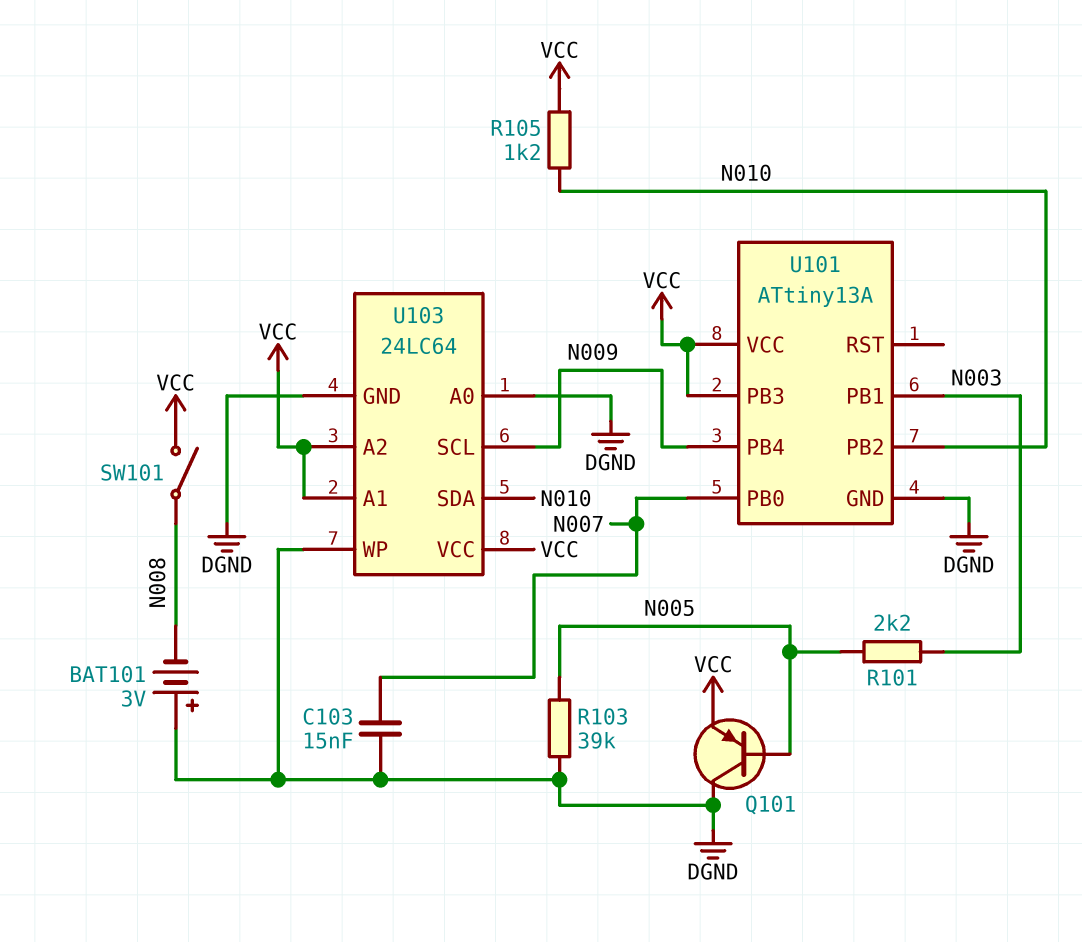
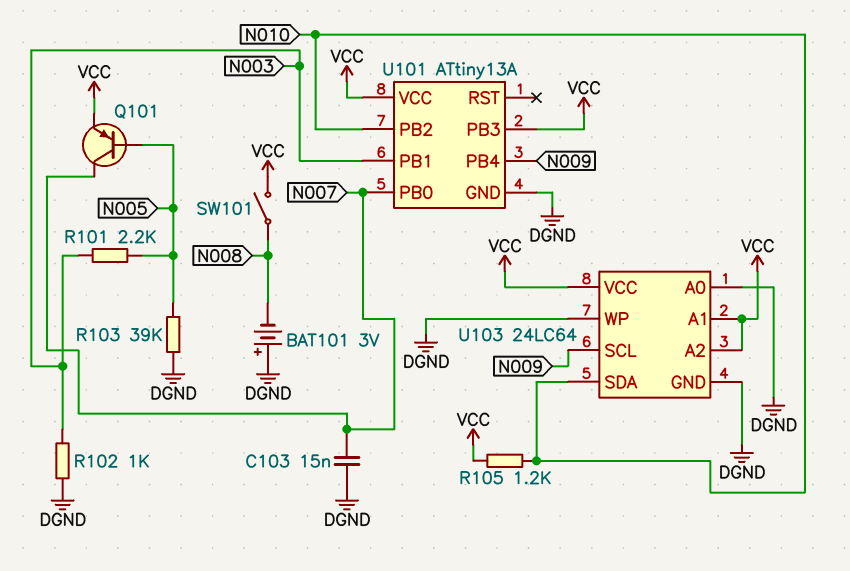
Q101: PNP (B N005, C DGND, E VCC) -> PNP (B N005, C N007, E VCC)
R102: none -> 1k (DGND, N003)

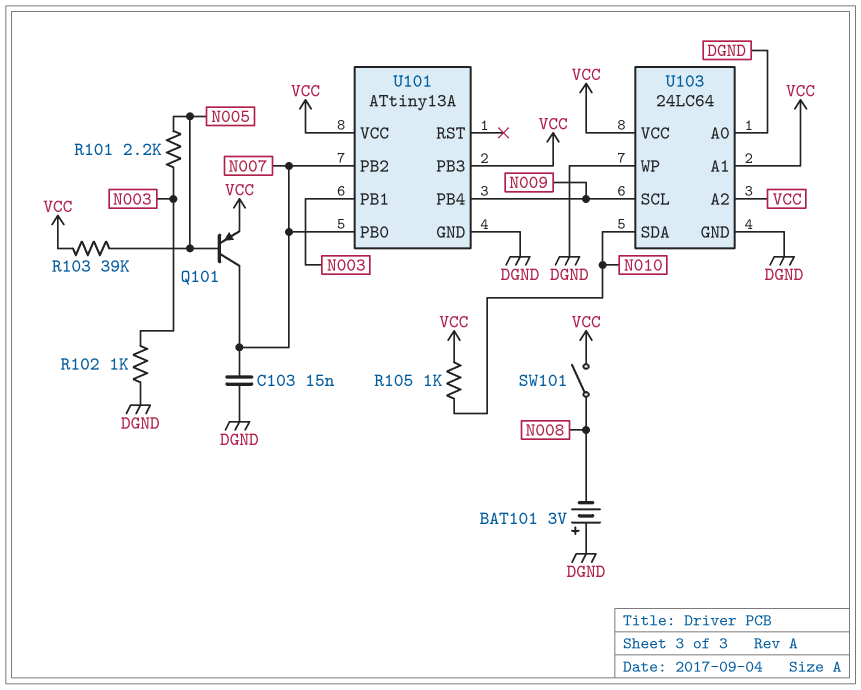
R103: 39k (DGND, N005) -> 39k (N005, VCC)
R105: 1.2k (N010, VCC) -> 1k (N010, VCC)
U101 pin PB2: N010 -> N007

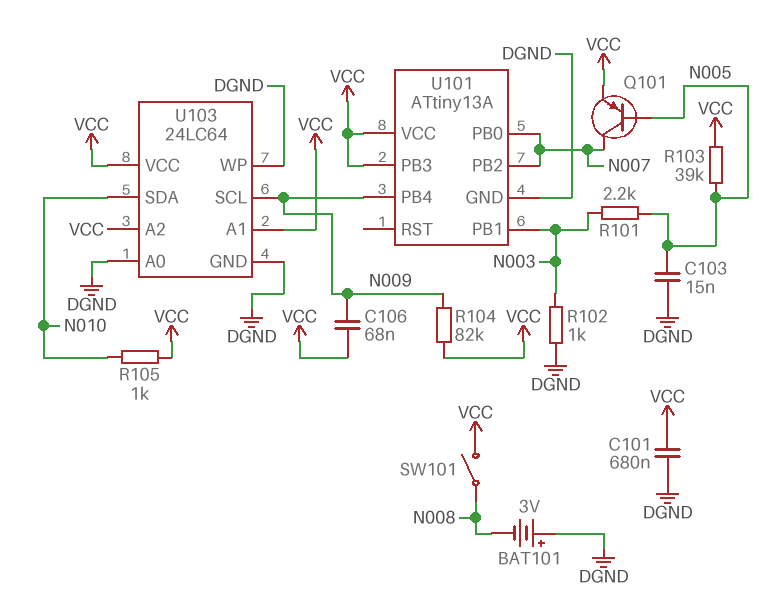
C101: none -> 680nF (DGND, VCC)
C103: 15nF (DGND, N007) -> 15nF (DGND, N005)
C106: none -> 68nF (N009, VCC)
R104: none -> 82k (N009, VCC)

